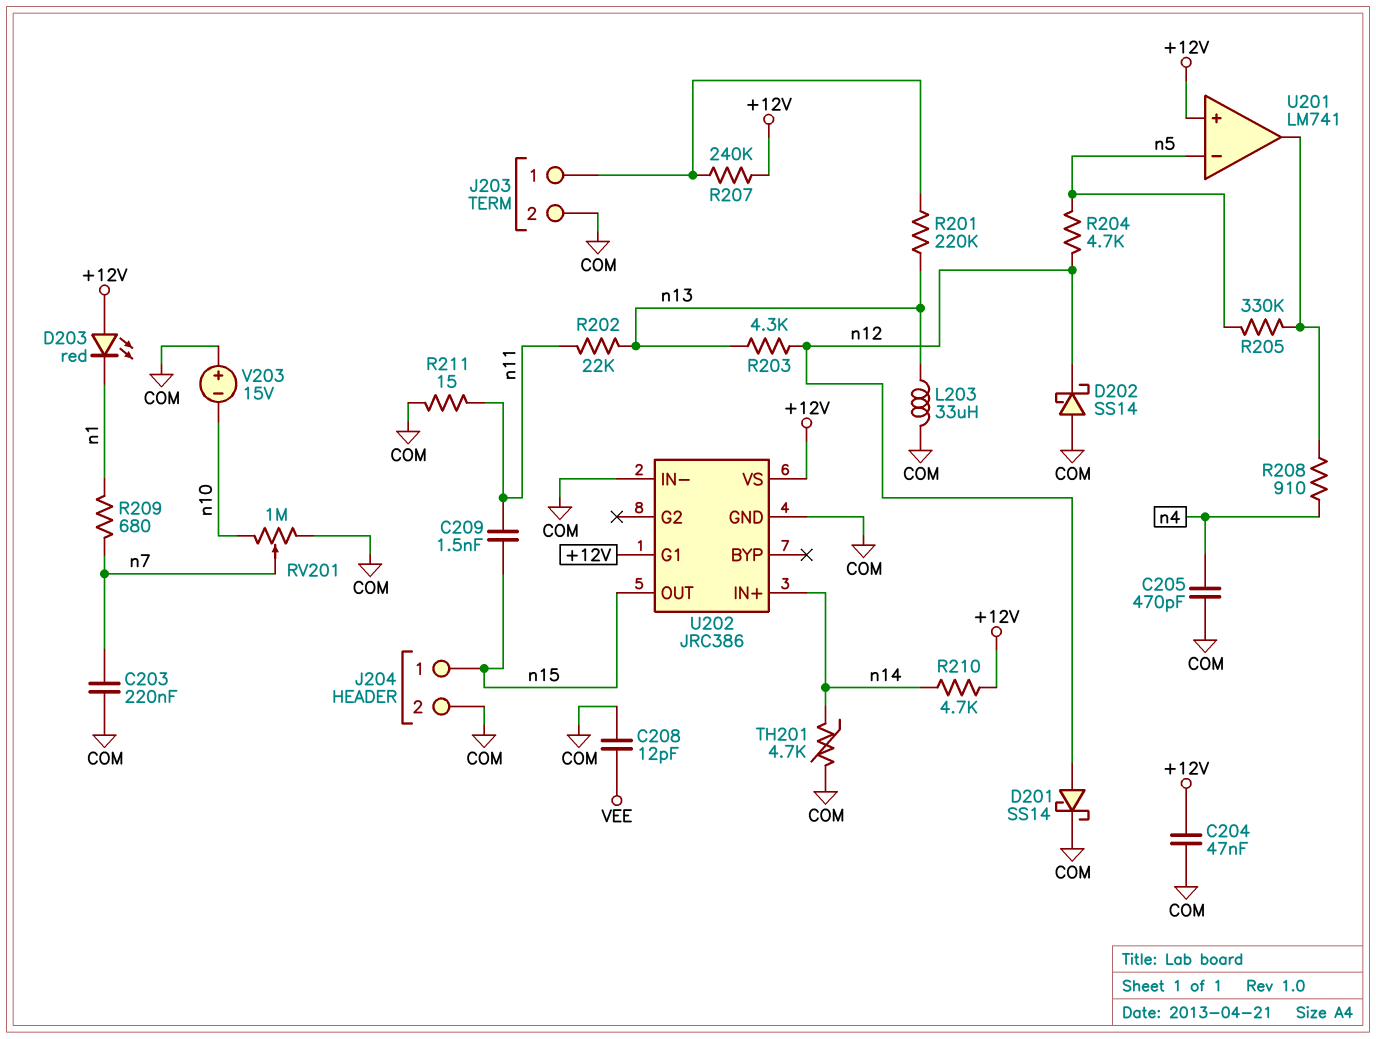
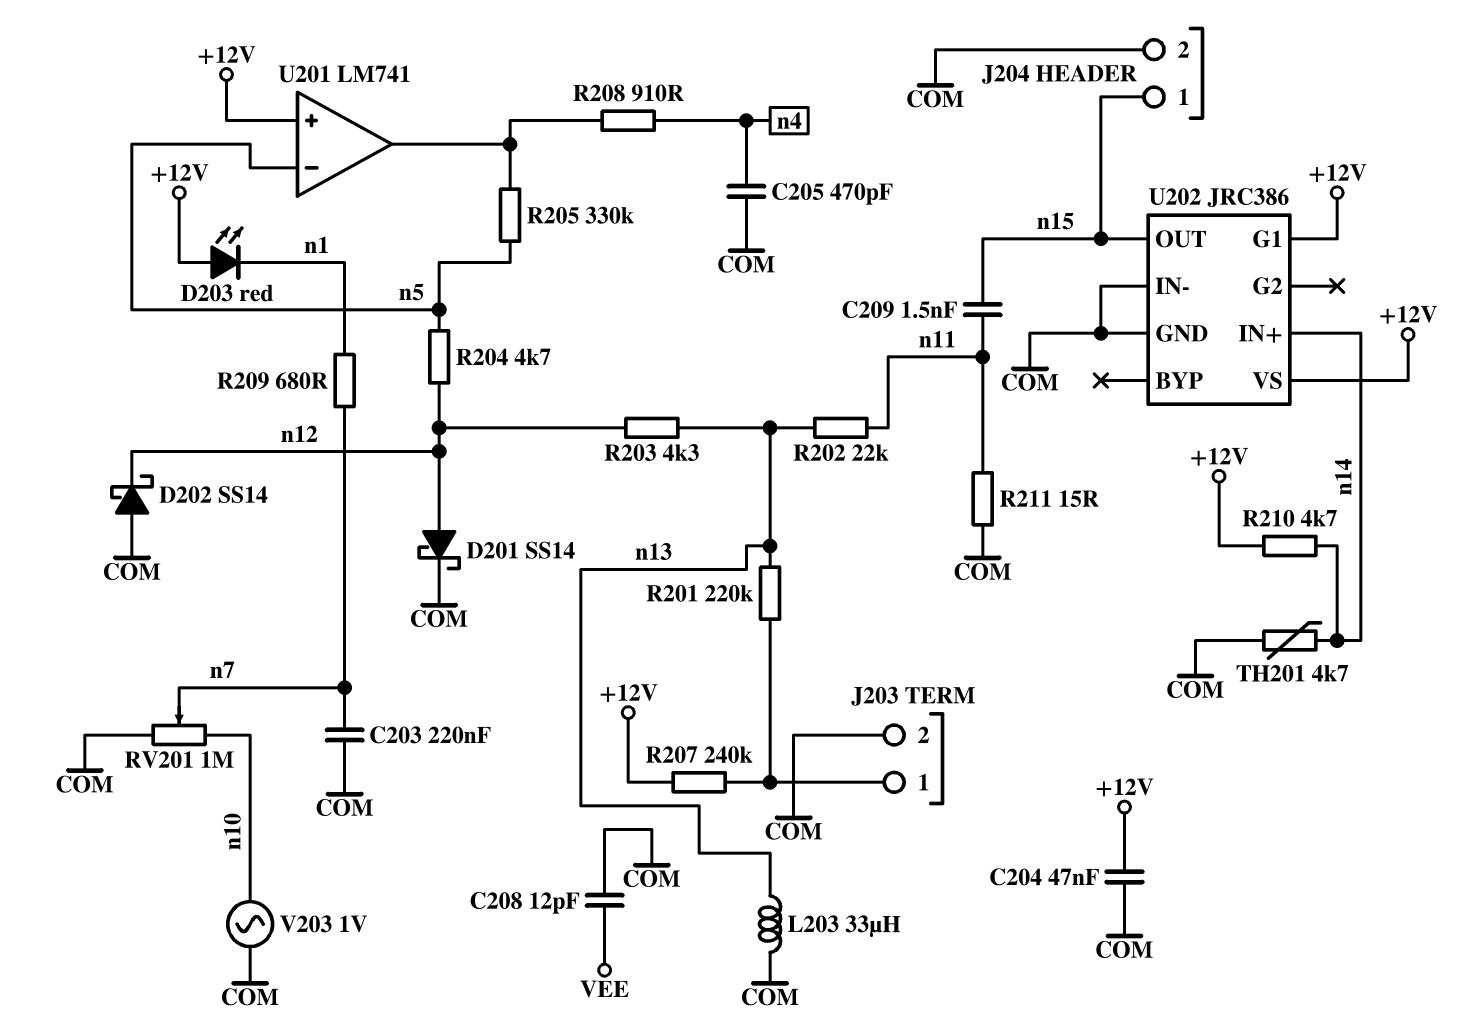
V203: 15V (plus COM, minus n10) -> AC 1V (COM, n10)

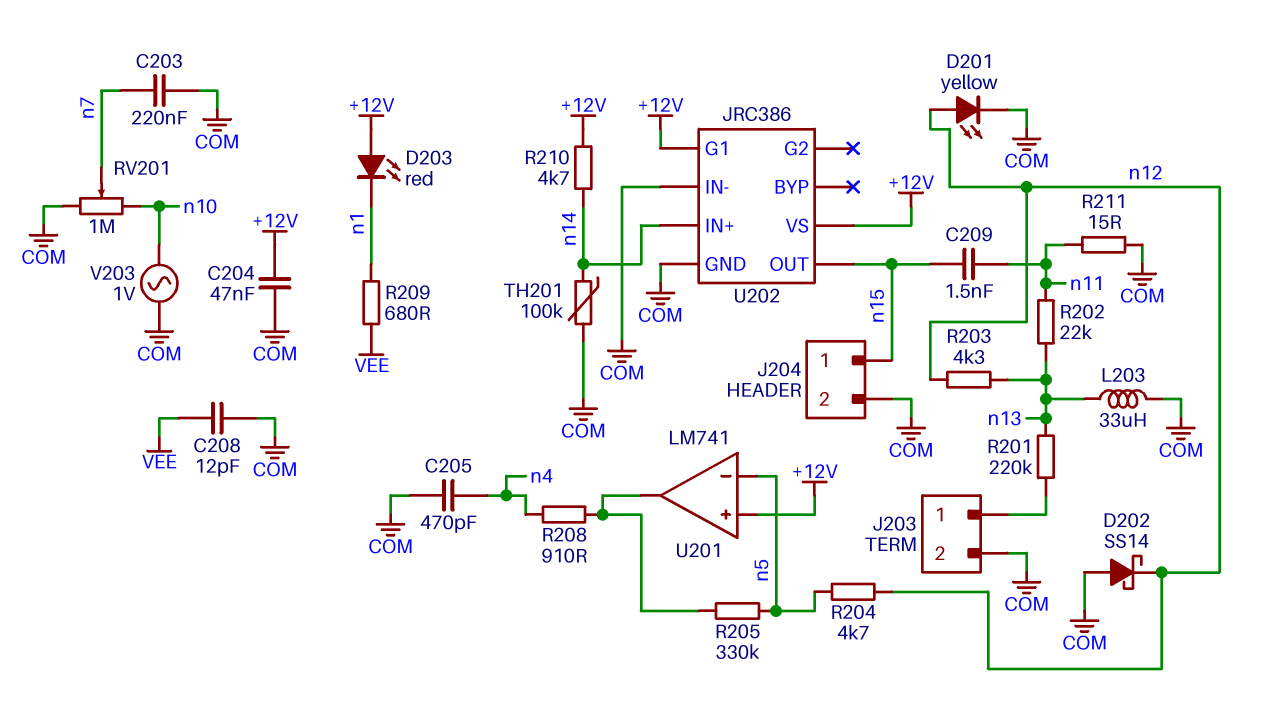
D201: schottky SS14 (A n12, K COM) -> LED yellow (A n12, K COM)
R207: 240k (+12V, J203/1) -> none
R209: 680 (n1, n7) -> 680 (VEE, n1)
TH201: 4.7k (COM, n14) -> 100k (COM, n14)

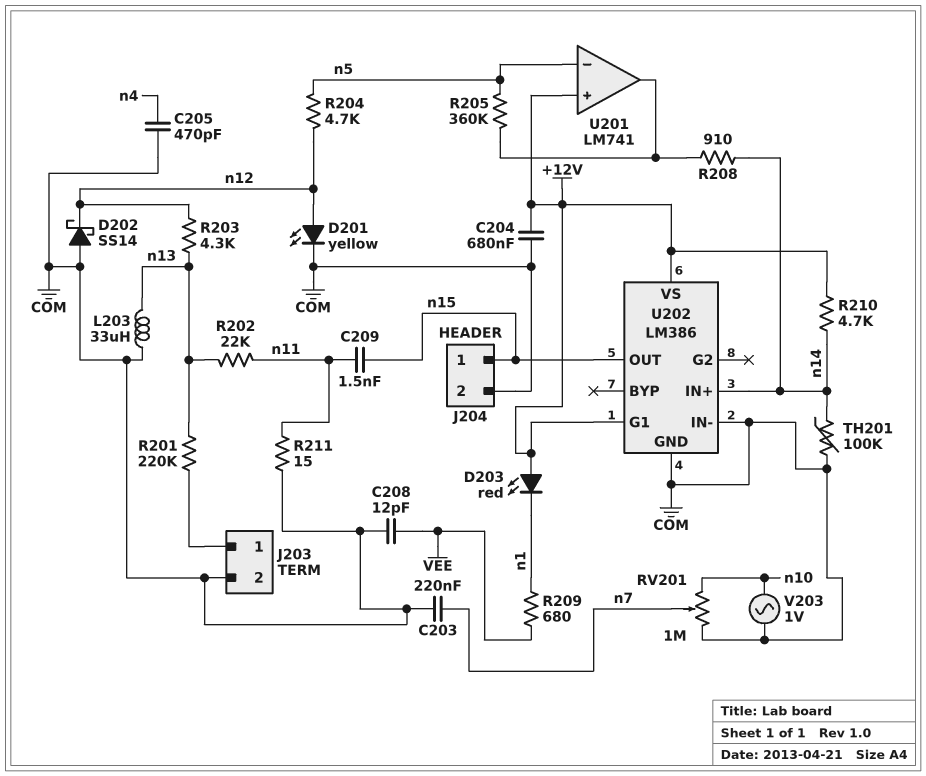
C204: 47nF (+12V, COM) -> 680nF (+12V, COM)
R205: 330k (U201/out, n5) -> 360k (U201/out, n5)
R208: 910 (U201/out, n4) -> 910 (U201/out, n14)
U202: JRC386 -> LM386

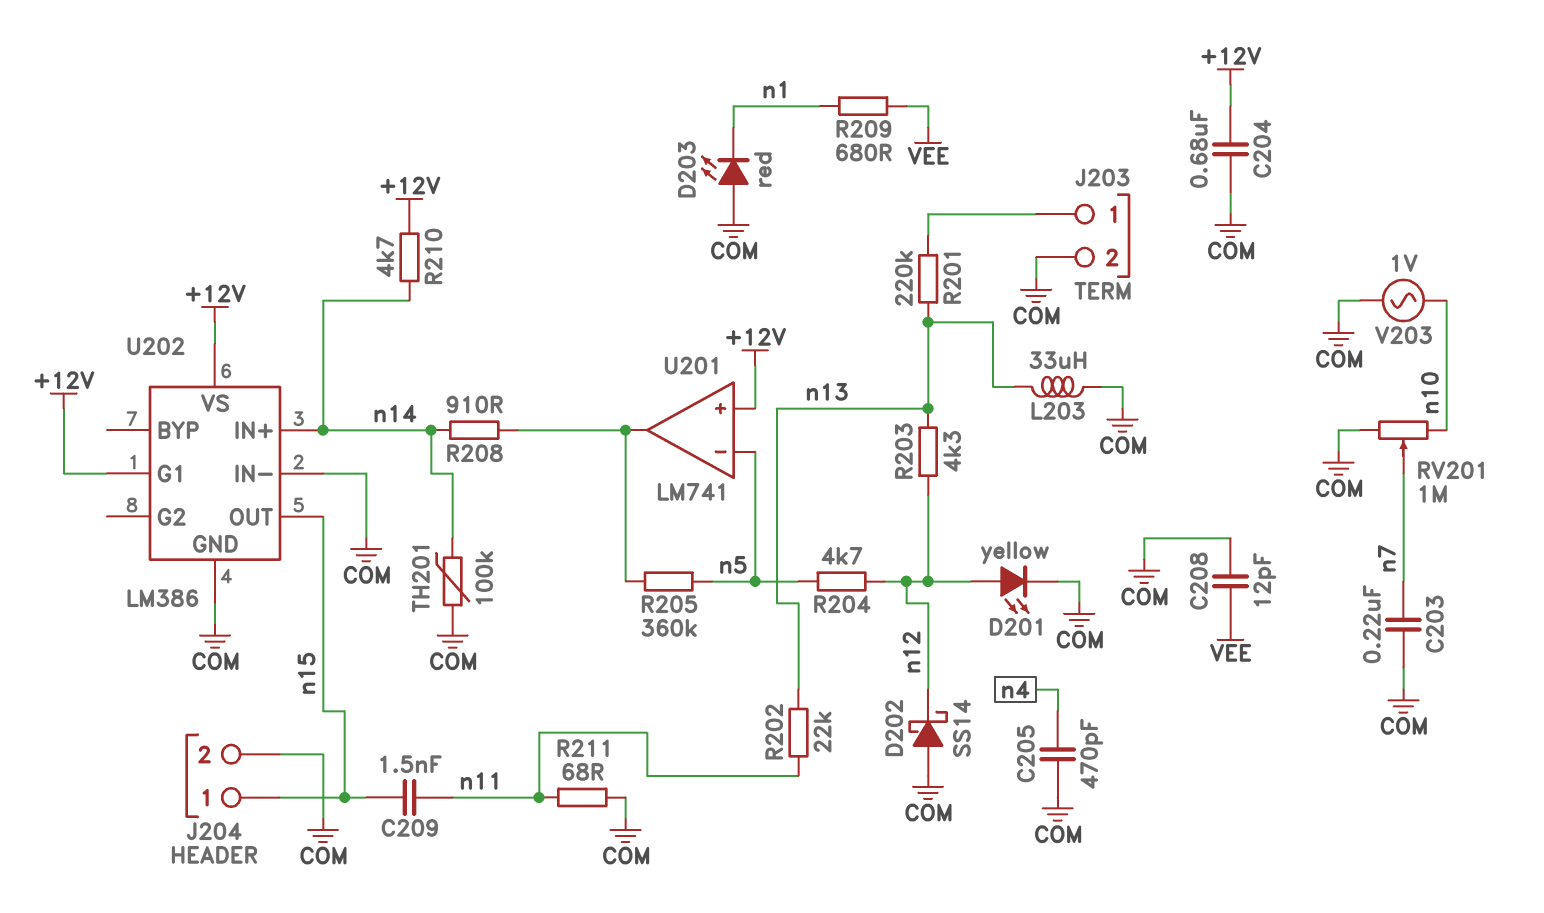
D203: LED red (A +12V, K n1) -> LED red (A COM, K n1)
R211: 15 (COM, n11) -> 68 (COM, n11)

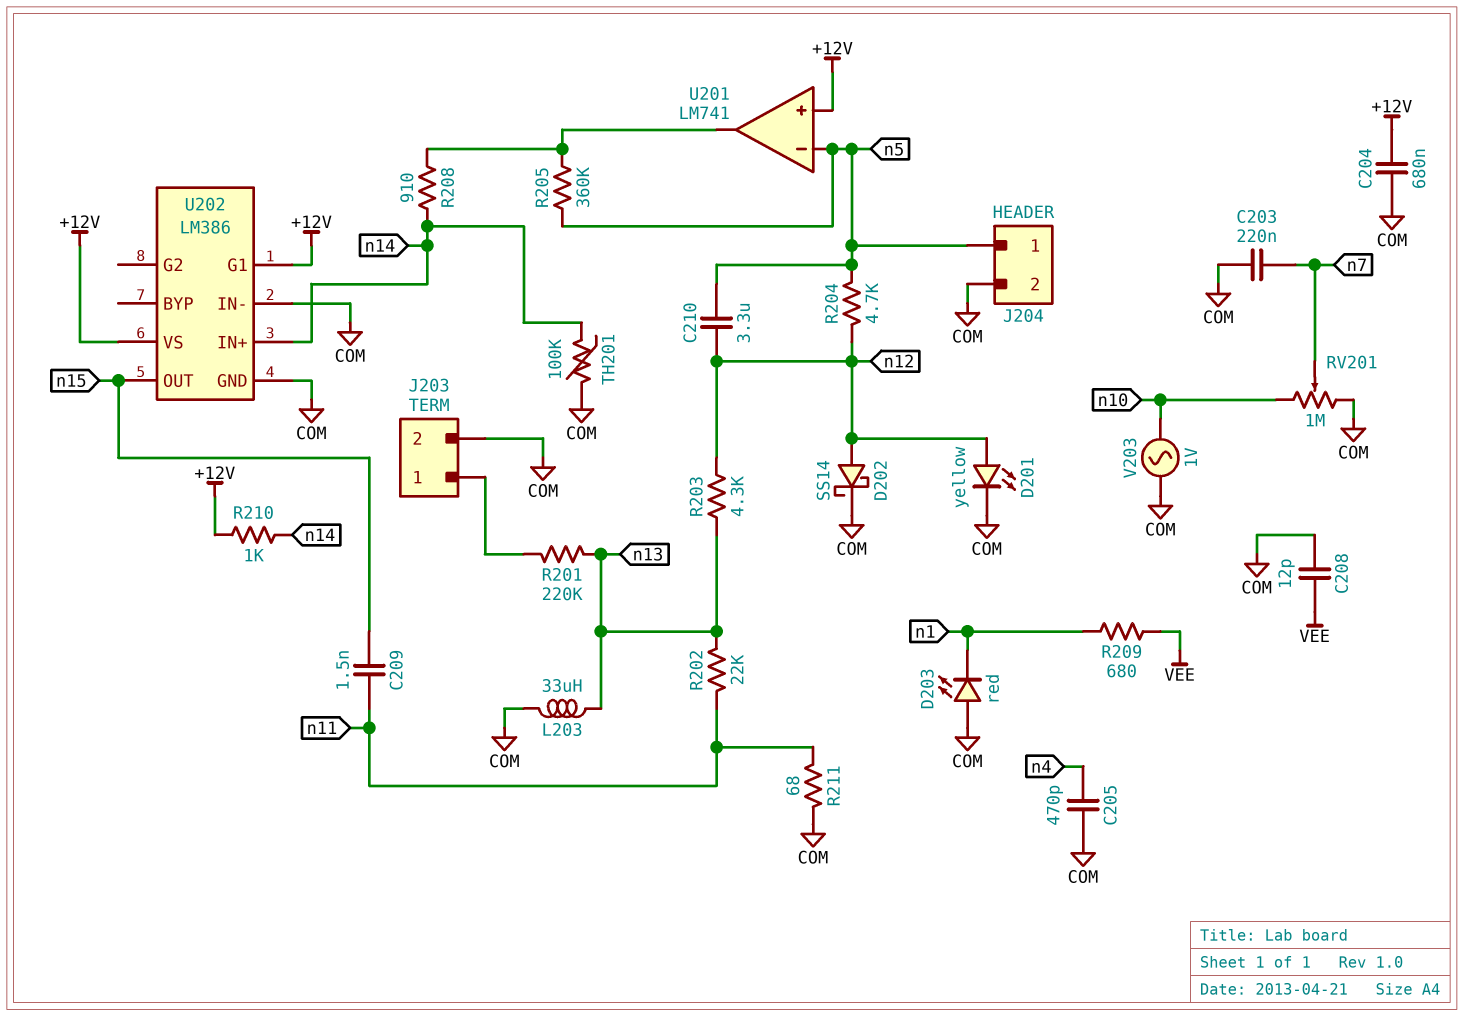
C210: none -> 3.3uF (n5, n12)
D202: schottky SS14 (A COM, K n12) -> schottky SS14 (A n12, K COM)
J204 pin 1: n15 -> n5
R210: 4.7k (+12V, n14) -> 1k (+12V, n14)

